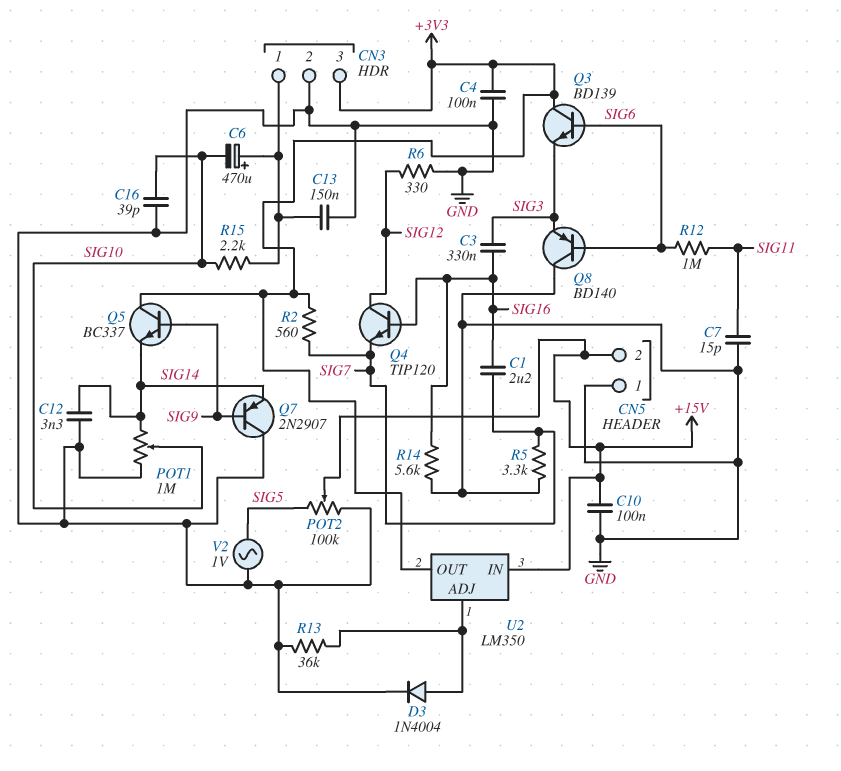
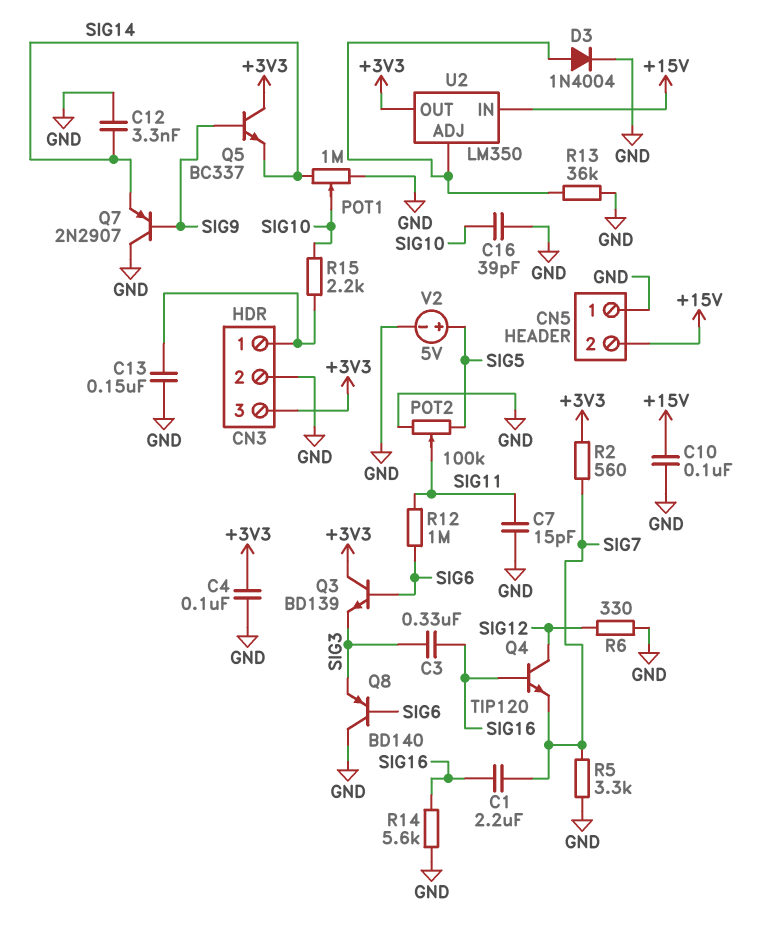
C6: 470uF (plus CN3/1, minus SIG10) -> none
POT2: 100k (GND, SIG5, wiper +15V) -> 100k (GND, SIG5, wiper SIG11)
V2: AC 1V (GND, SIG5) -> 5V (plus SIG5, minus GND)

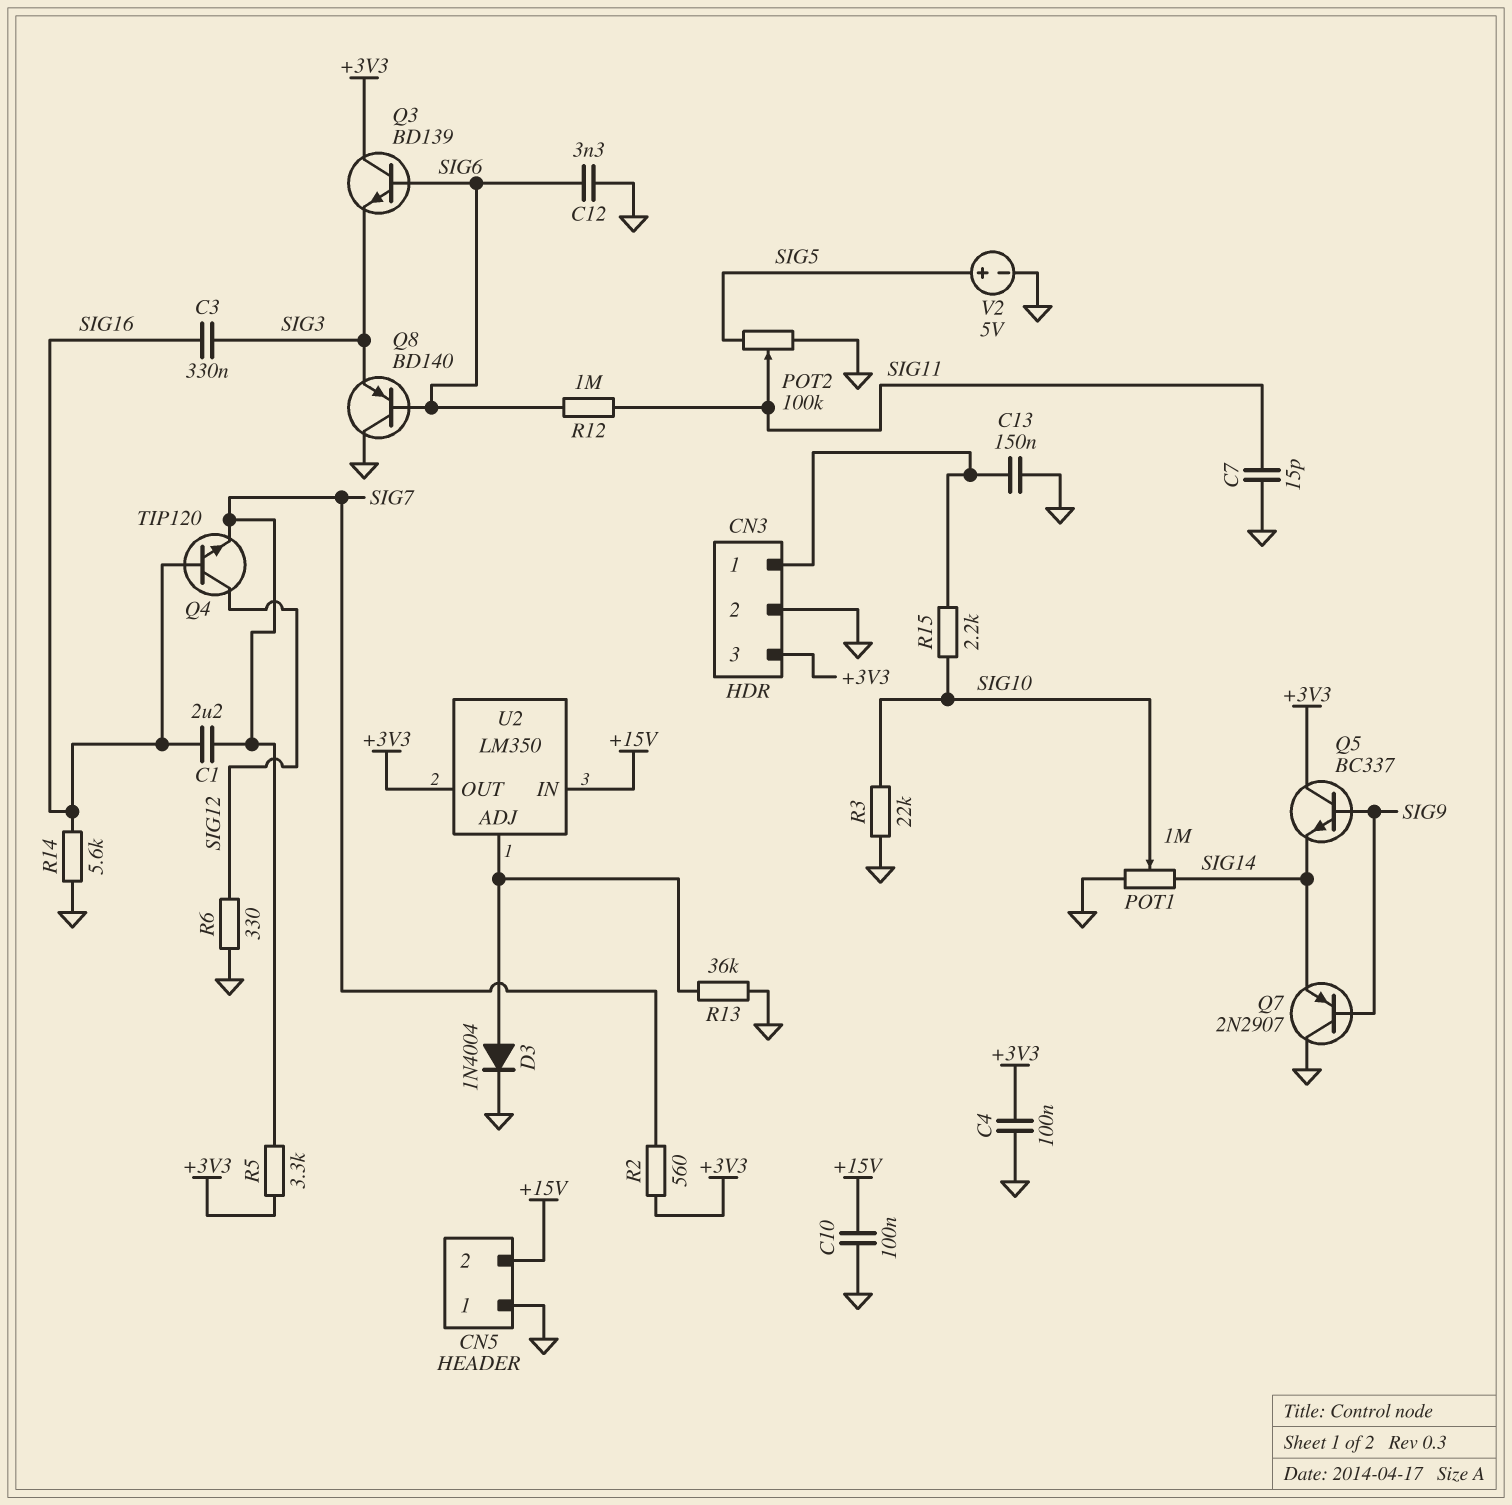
C12: 3.3nF (GND, SIG14) -> 3.3nF (GND, SIG6)
C16: 39pF (GND, SIG10) -> none
R3: none -> 22k (GND, SIG10)
R5: 3.3k (GND, SIG7) -> 3.3k (+3V3, SIG7)

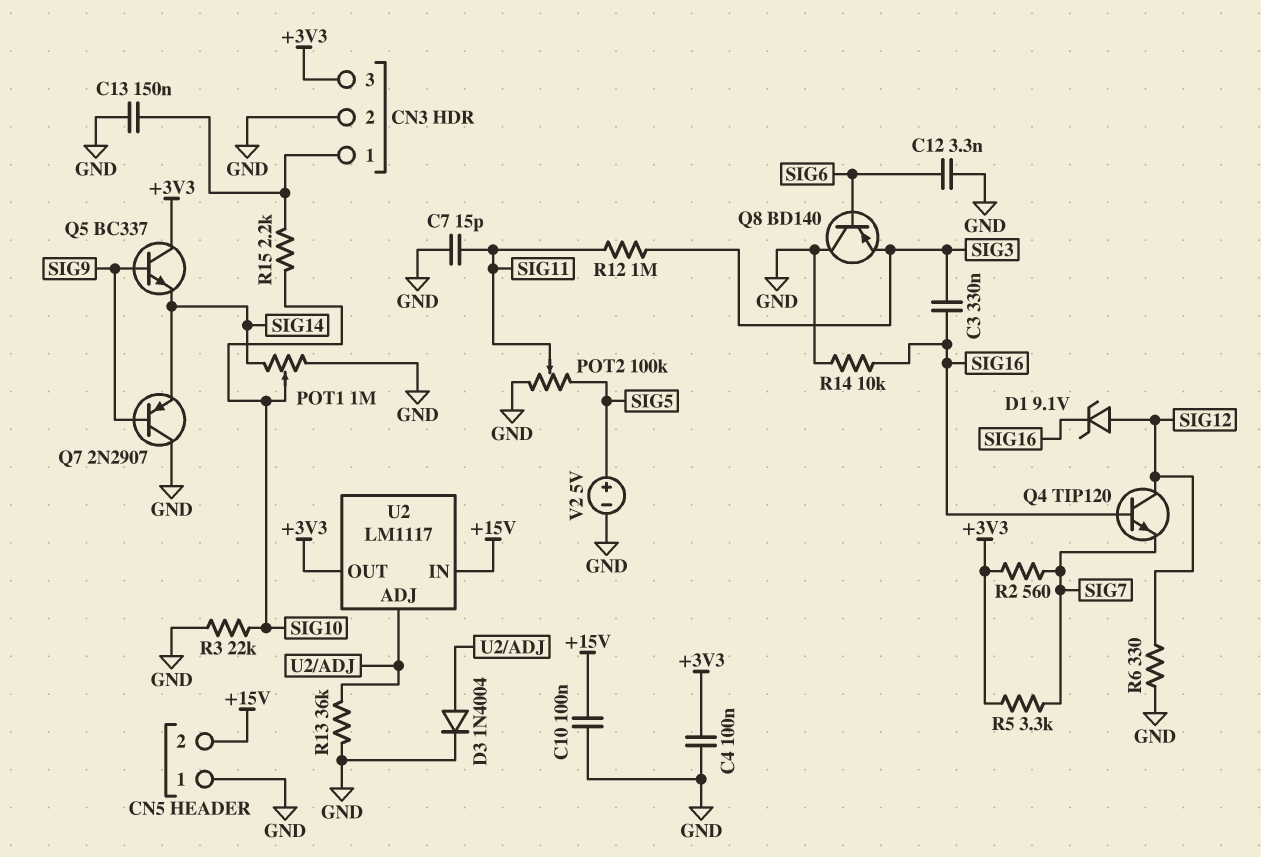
C1: 2.2uF (SIG7, SIG16) -> none
D1: none -> zener 9.1V (A SIG12, K SIG16)
Q3: NPN BD139 (B SIG6, C +3V3, E SIG3) -> none
R12: 1M (SIG6, SIG11) -> 1M (SIG3, SIG11)
R14: 5.6k (GND, SIG16) -> 10k (GND, SIG16)
U2: LM350 -> LM1117

